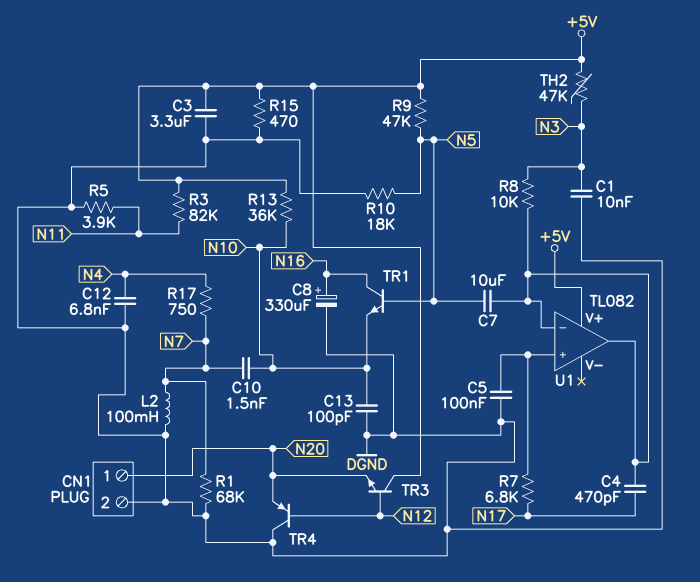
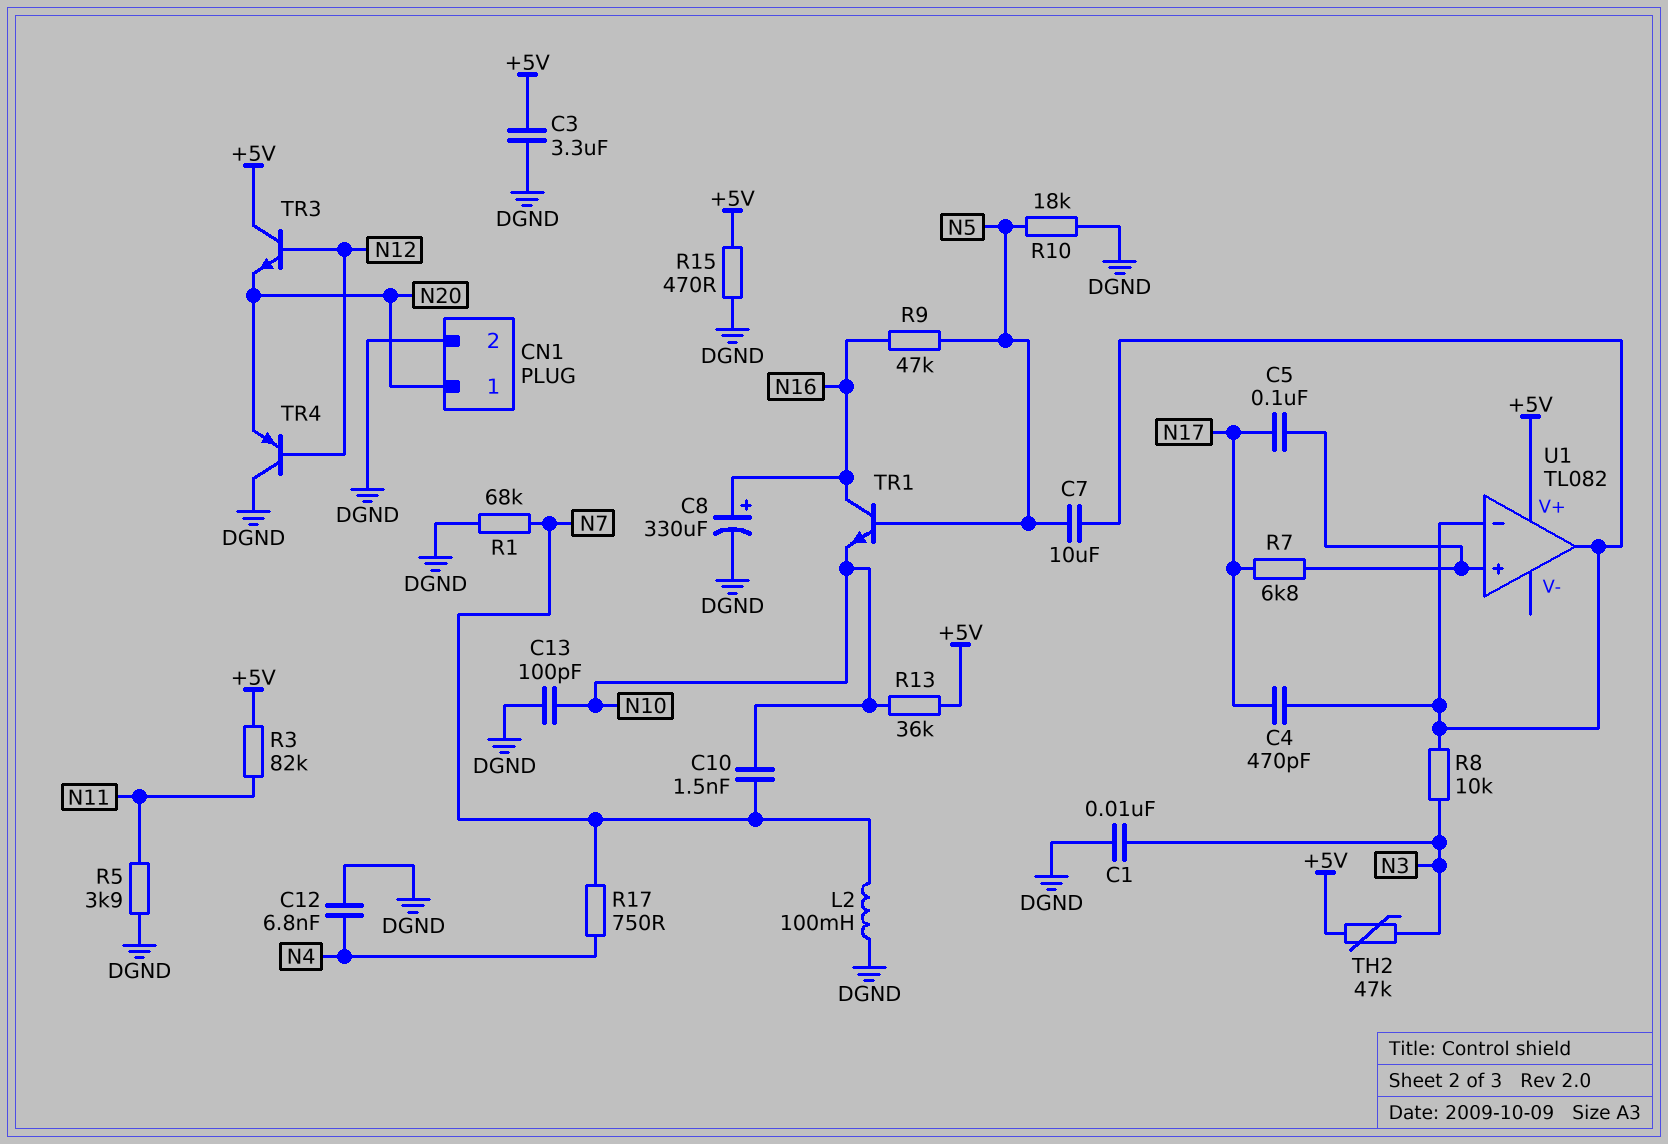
C5: 100nF (DGND, U1/in+) -> 100nF (N17, U1/in+)
R9: 47k (+5V, N5) -> 47k (N5, N16)

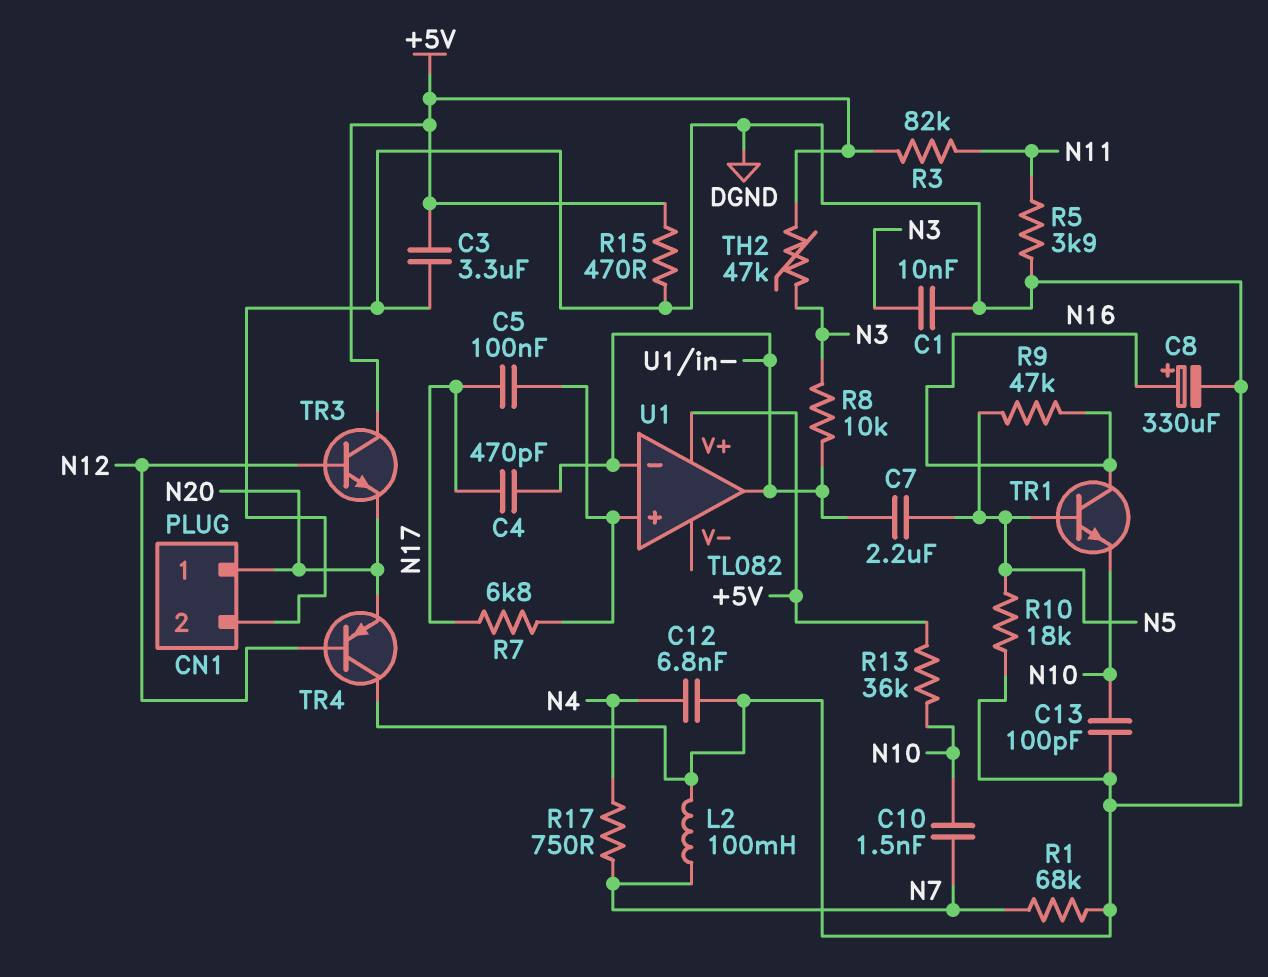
C7: 10uF (N5, U1/in-) -> 2.2uF (N5, U1/in-)

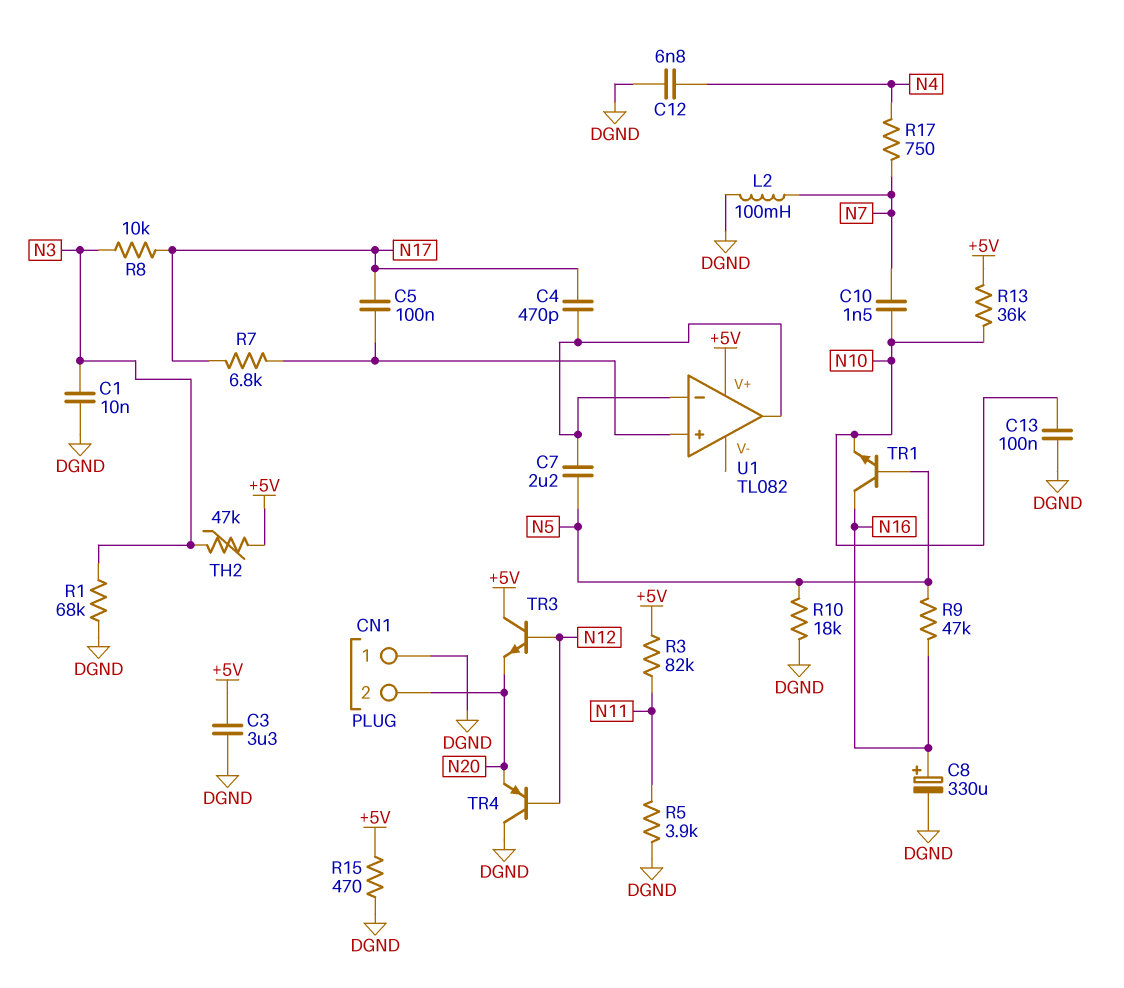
C13: 100pF (DGND, N10) -> 100nF (DGND, N10)
CN1 pin 1: N20 -> DGND
CN1 pin 2: DGND -> N20
R1: 68k (DGND, N7) -> 68k (DGND, N3)
R8: 10k (N3, U1/in-) -> 10k (N3, N17)

